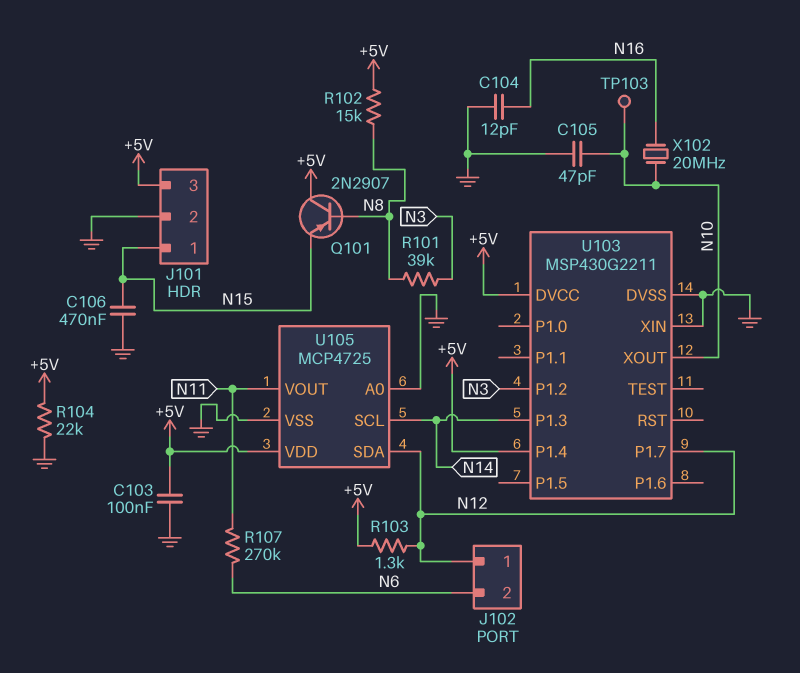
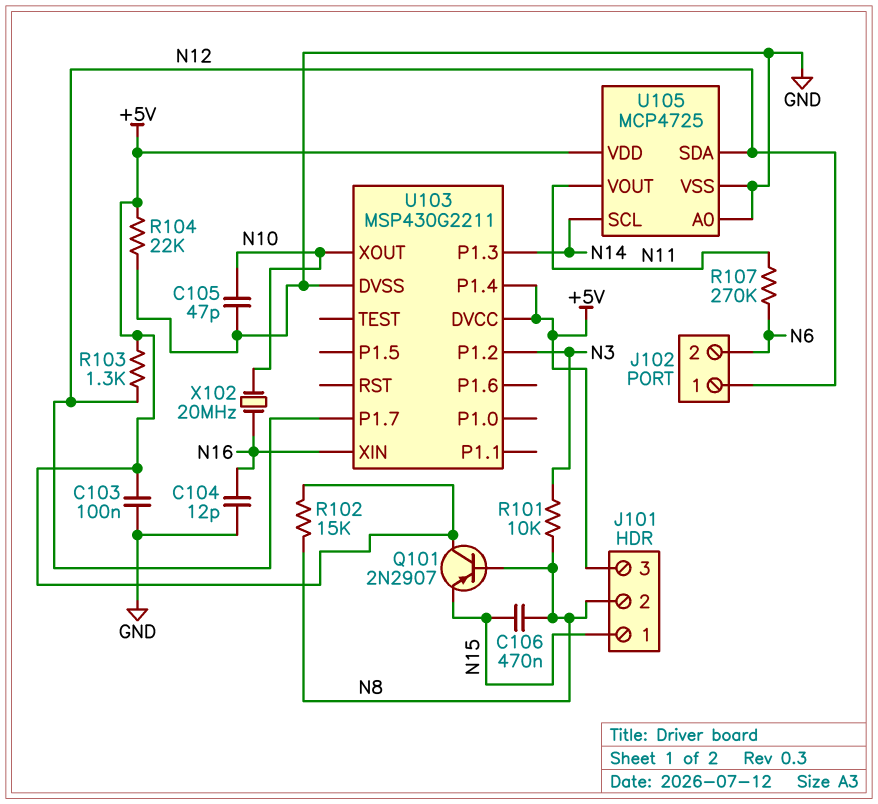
C106: 470nF (GND, N15) -> 470nF (N8, N15)
J101 pin 2: GND -> N8
R101: 39k (N3, N8) -> 10k (N3, N8)
TP103: test point (N10) -> none
U103 pin XIN: GND -> N16

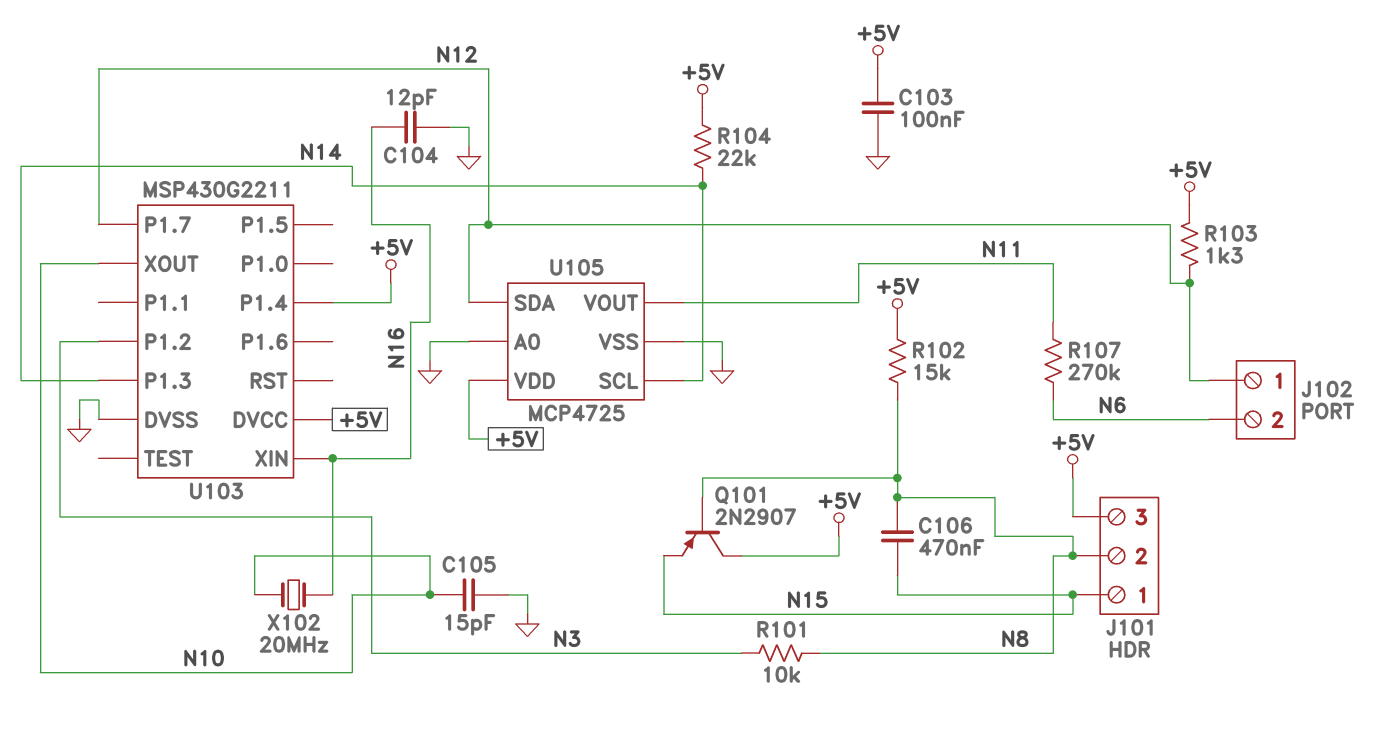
C105: 47pF (GND, N10) -> 15pF (GND, N10)
R104: 22k (+5V, GND) -> 22k (+5V, N14)

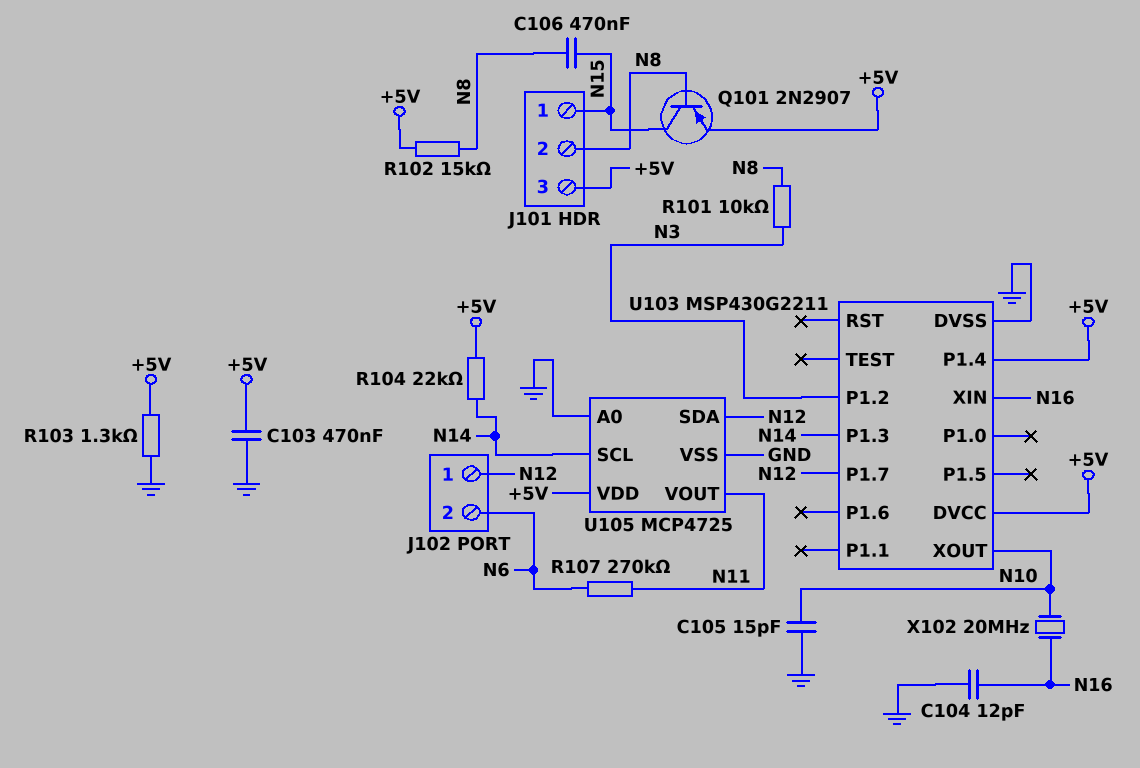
C103: 100nF (+5V, GND) -> 470nF (+5V, GND)
Q101: PNP 2N2907 (B N8, C +5V, E N15) -> PNP 2N2907 (B N8, C N15, E +5V)
R103: 1.3k (+5V, N12) -> 1.3k (+5V, GND)

